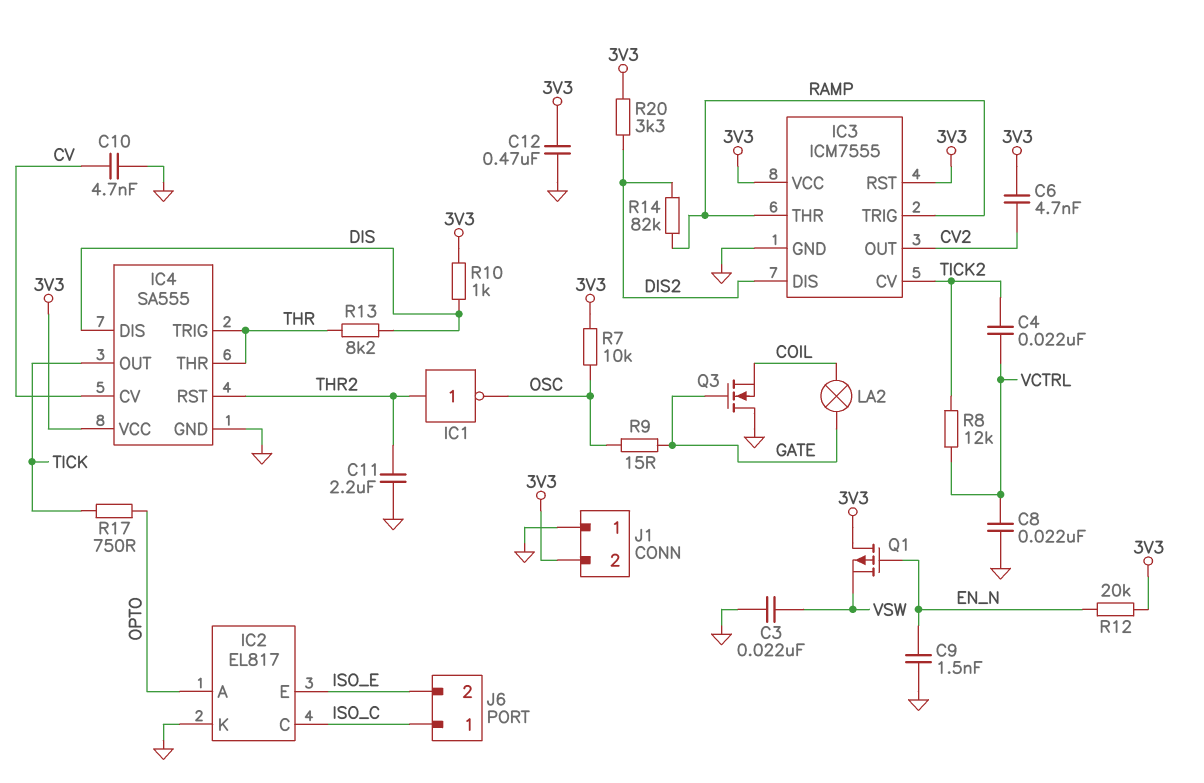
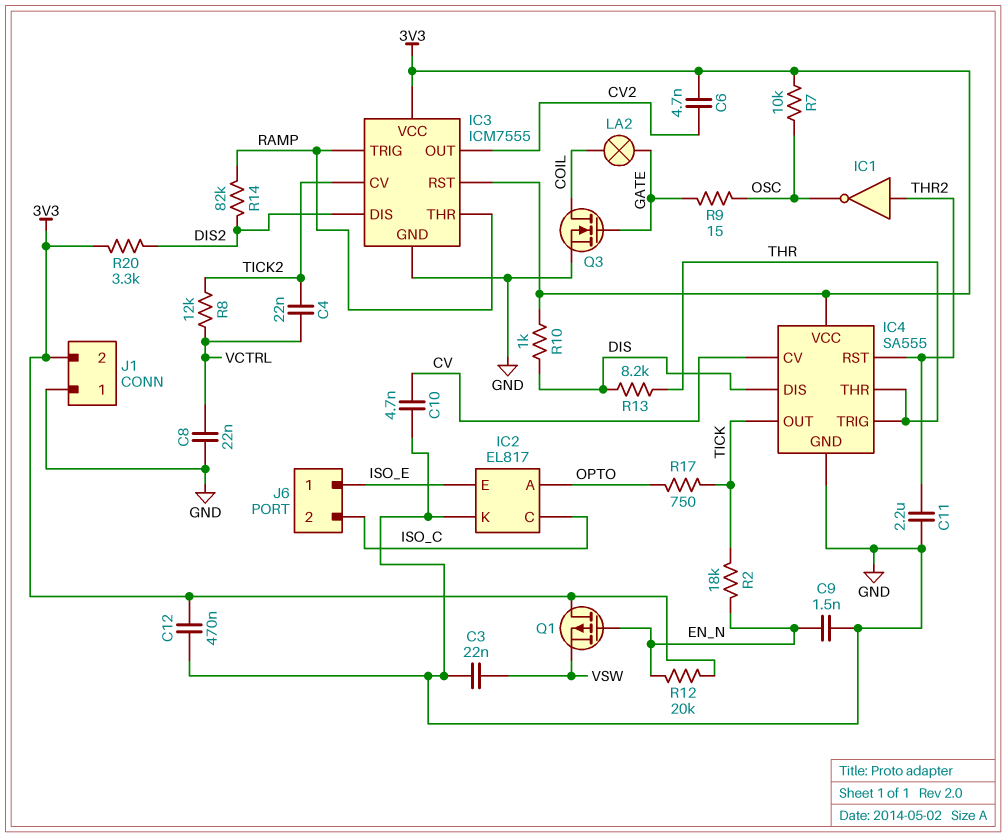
J6 pin 1: ISO_C -> ISO_E
J6 pin 2: ISO_E -> ISO_C
Q3: NMOS (G GATE, D GND, S COIL) -> NMOS (G GATE, D COIL, S GND)
R2: none -> 18k (EN_N, TICK)

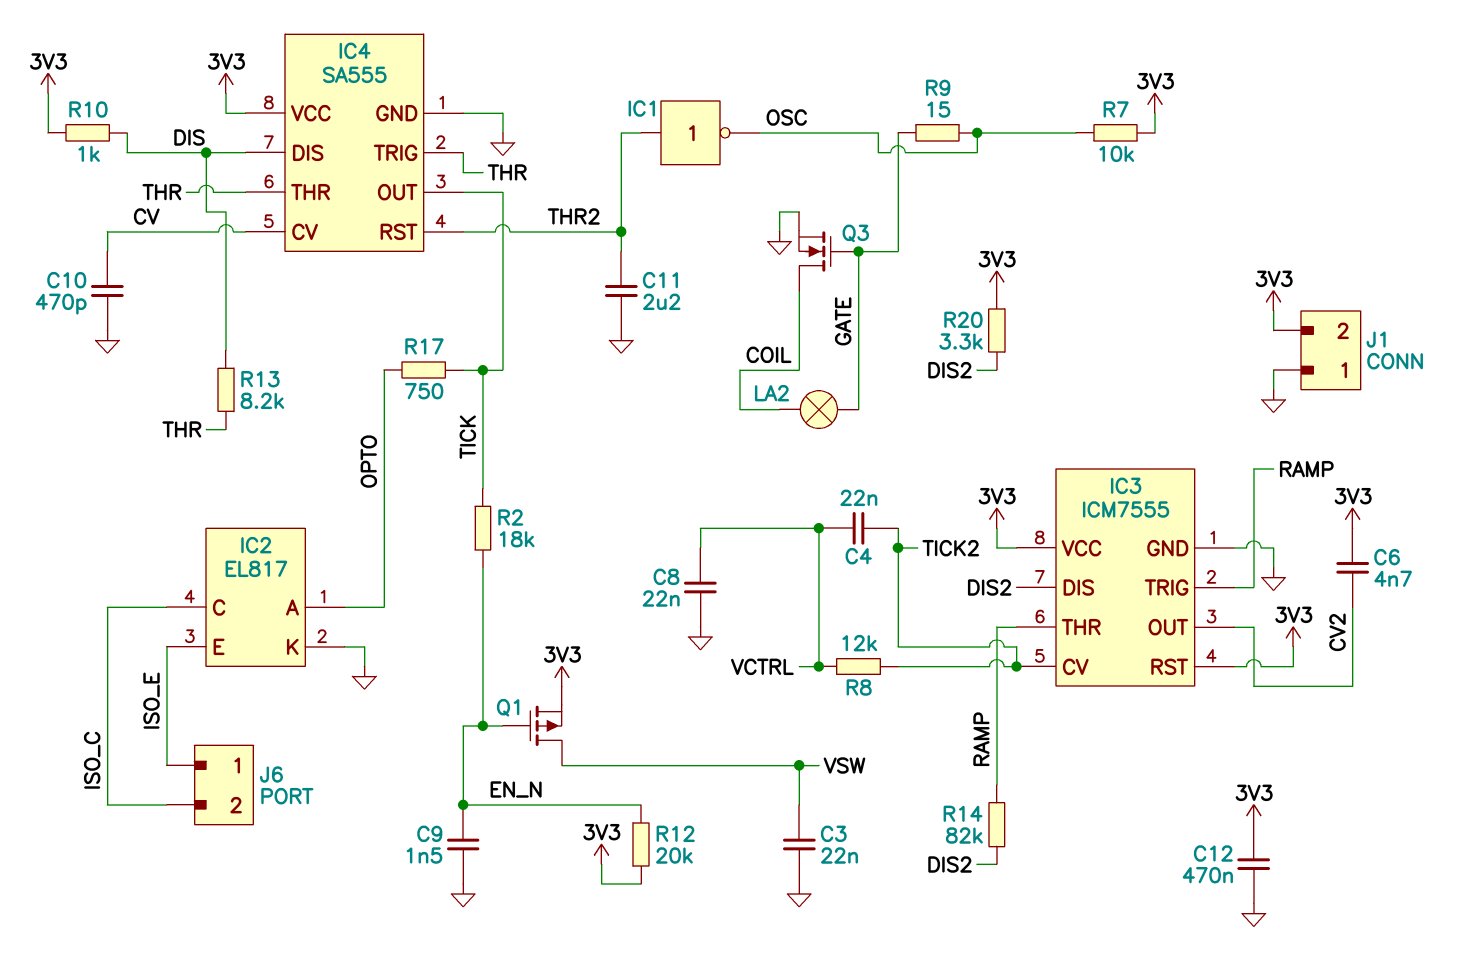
C10: 4.7nF (CV, GND) -> 470pF (CV, GND)
Q1: PMOS (G EN_N, D 3V3, S VSW) -> PMOS (G EN_N, D VSW, S 3V3)

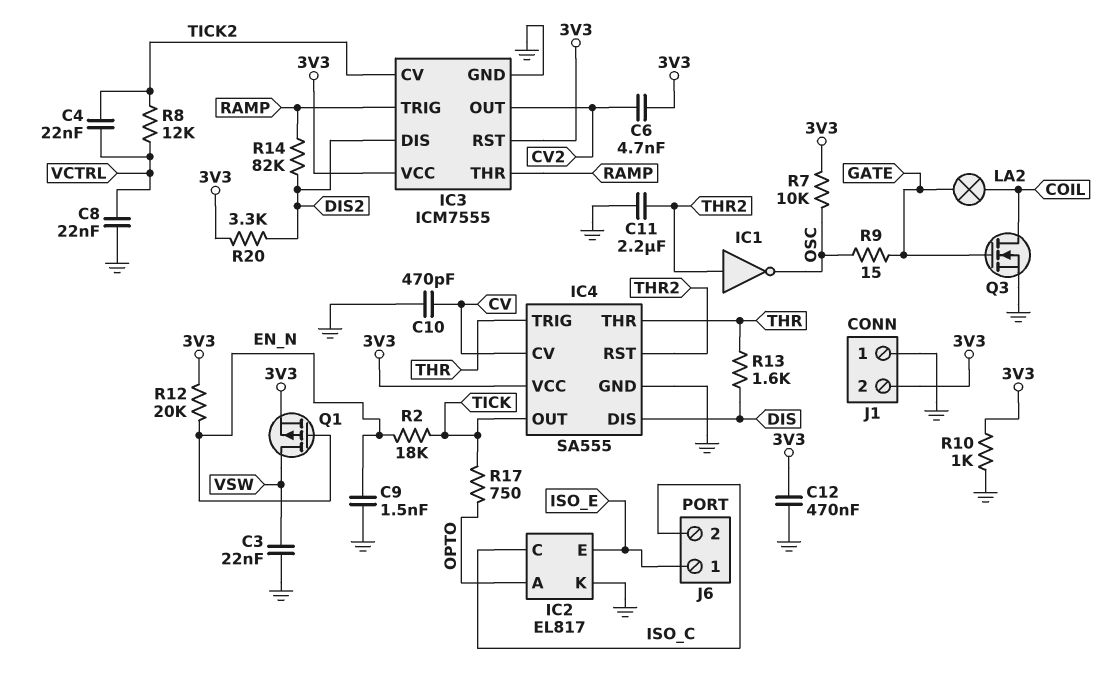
R10: 1k (3V3, DIS) -> 1k (3V3, GND)
R13: 8.2k (DIS, THR) -> 1.6k (DIS, THR)

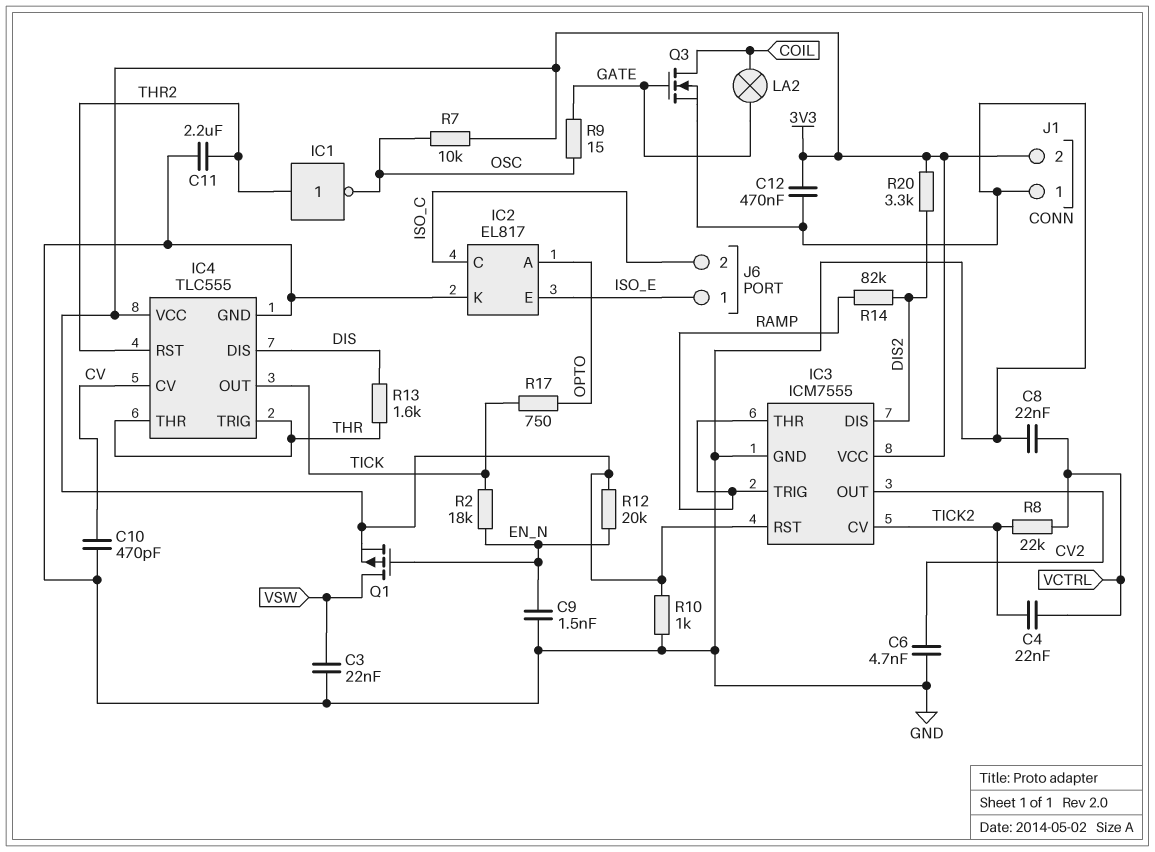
C6: 4.7nF (3V3, CV2) -> 4.7nF (CV2, GND)
IC4: SA555 -> TLC555
R8: 12k (TICK2, VCTRL) -> 22k (TICK2, VCTRL)

